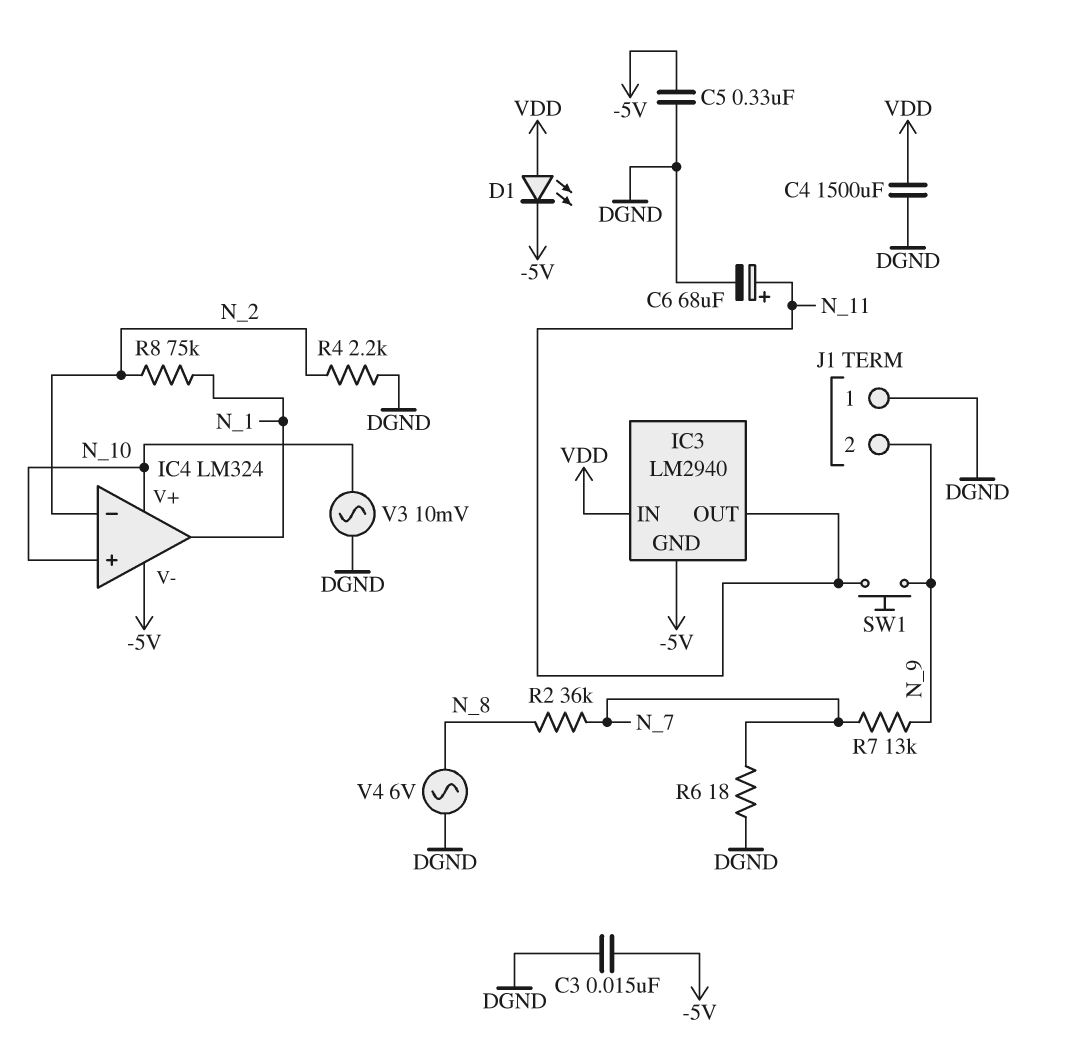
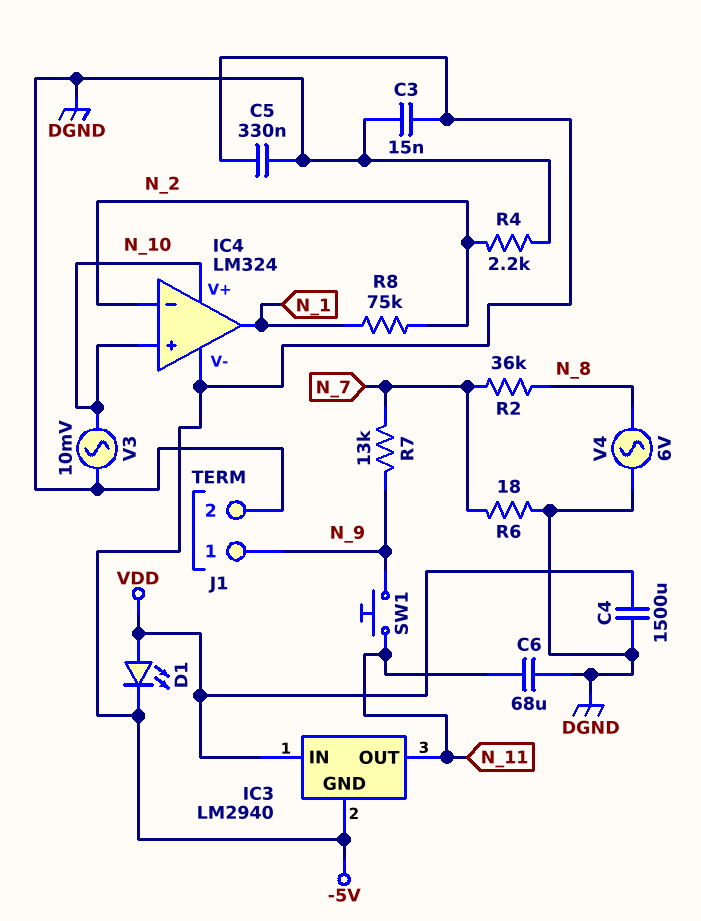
C6: 68uF (plus N_11, minus DGND) -> 68uF (DGND, N_11)
J1 pin 1: DGND -> N_9
J1 pin 2: N_9 -> DGND

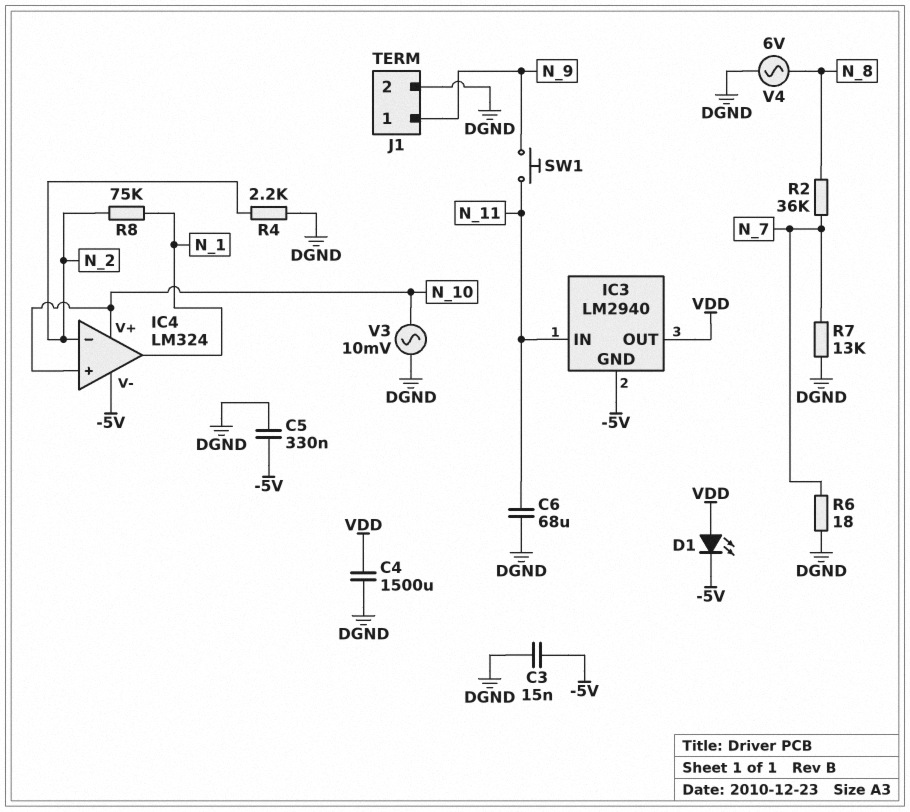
IC3 pin IN: VDD -> N_11
IC3 pin OUT: N_11 -> VDD
R7: 13k (N_7, N_9) -> 13k (DGND, N_7)

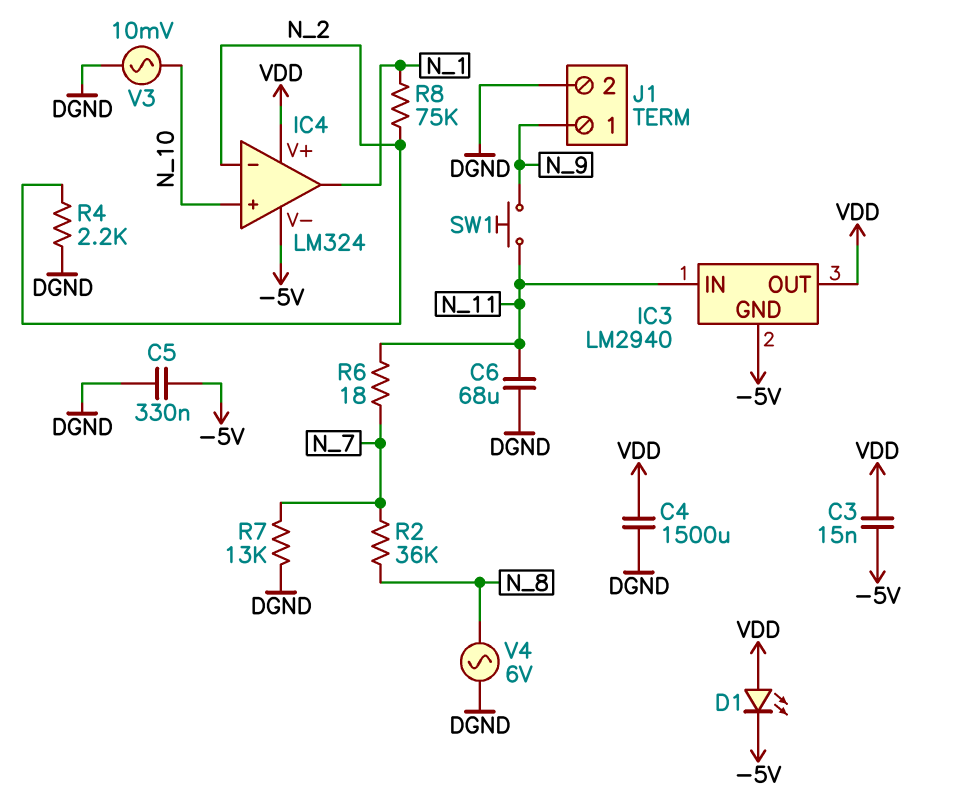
C3: 15nF (-5V, DGND) -> 15nF (-5V, VDD)
IC4 pin V+: N_10 -> VDD
R6: 18 (DGND, N_7) -> 18 (N_7, N_11)

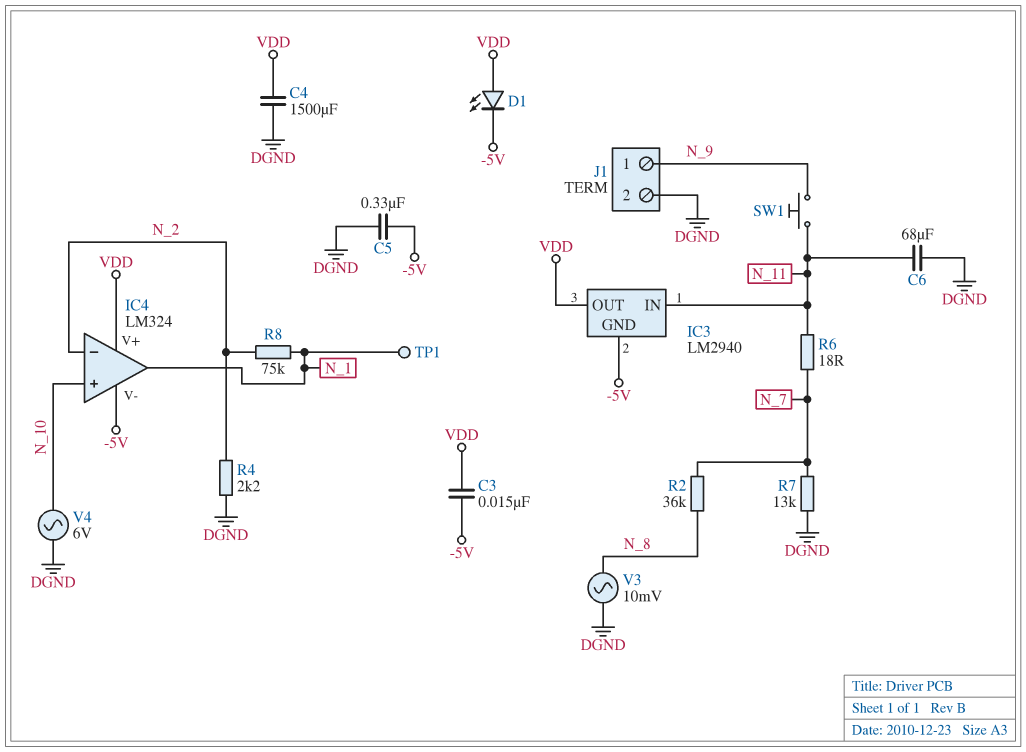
TP1: none -> test point (N_1)
V3: AC 10mV (DGND, N_10) -> AC 10mV (DGND, N_8)
V4: AC 6V (DGND, N_8) -> AC 6V (DGND, N_10)

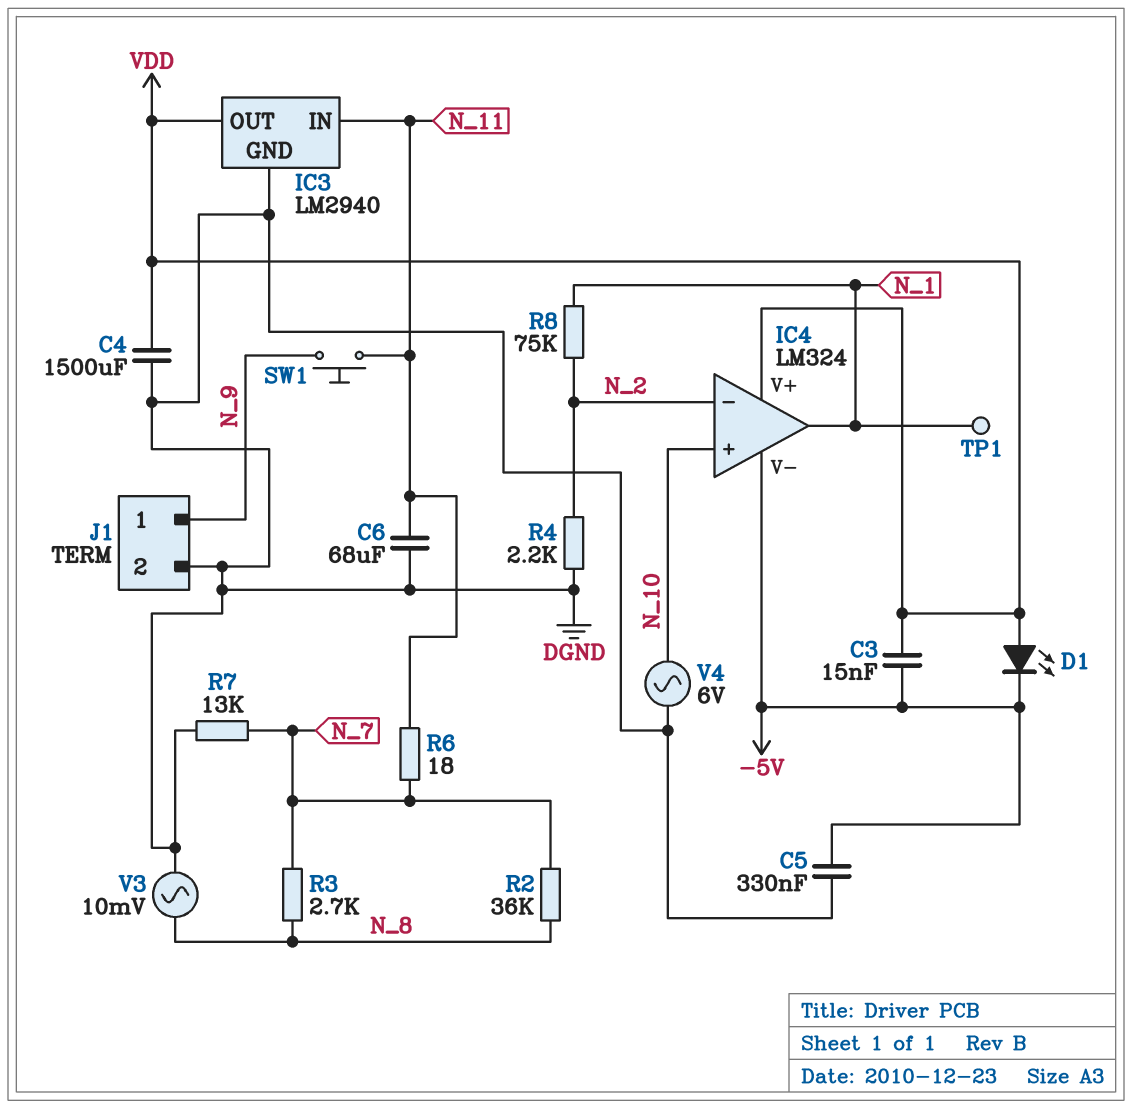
IC3 pin GND: -5V -> DGND
R3: none -> 2.7k (N_7, N_8)

